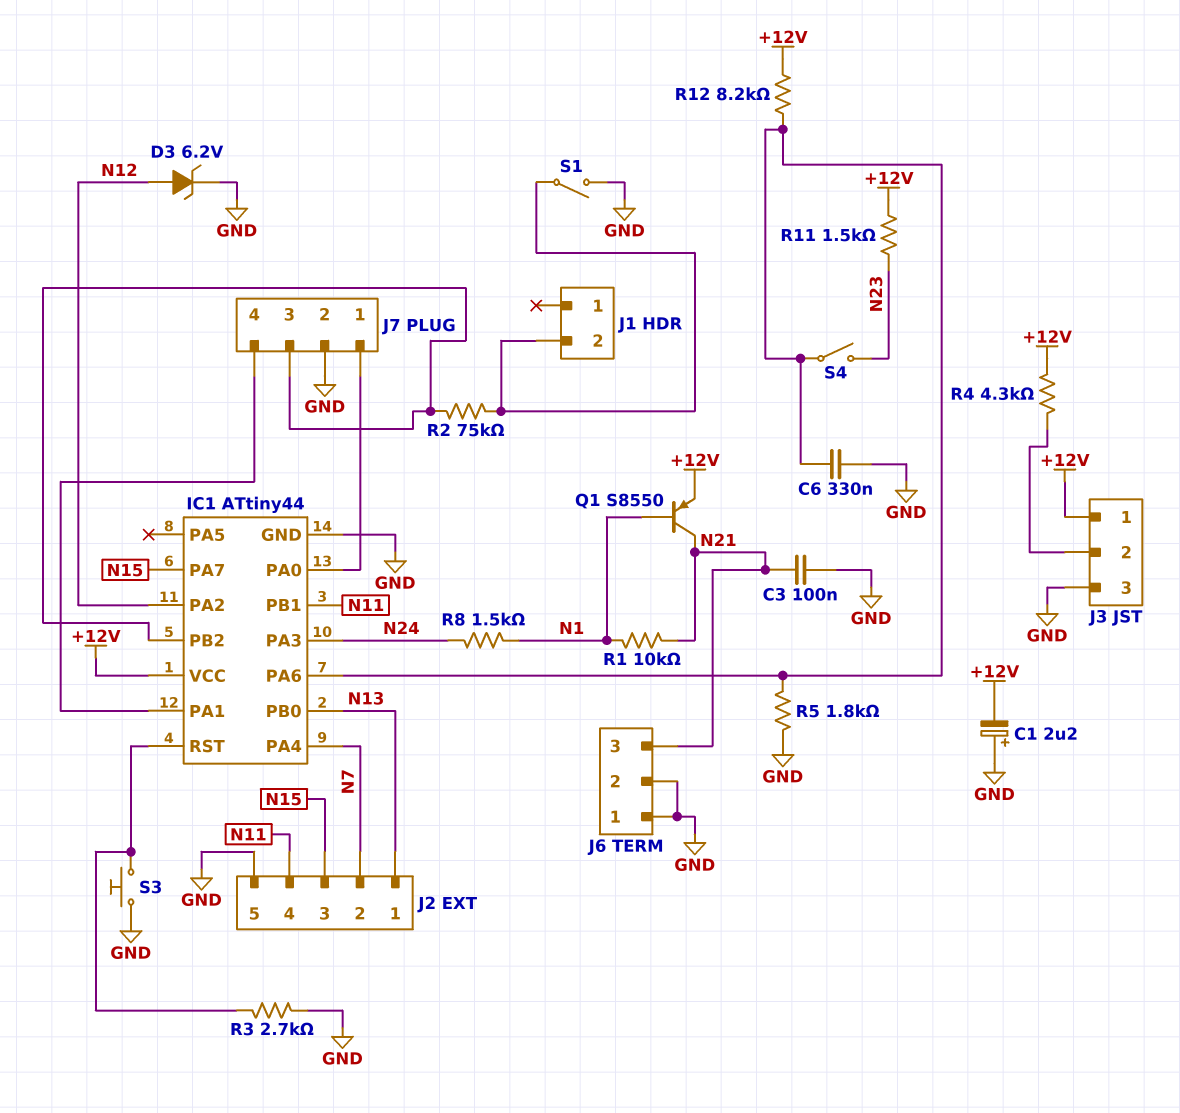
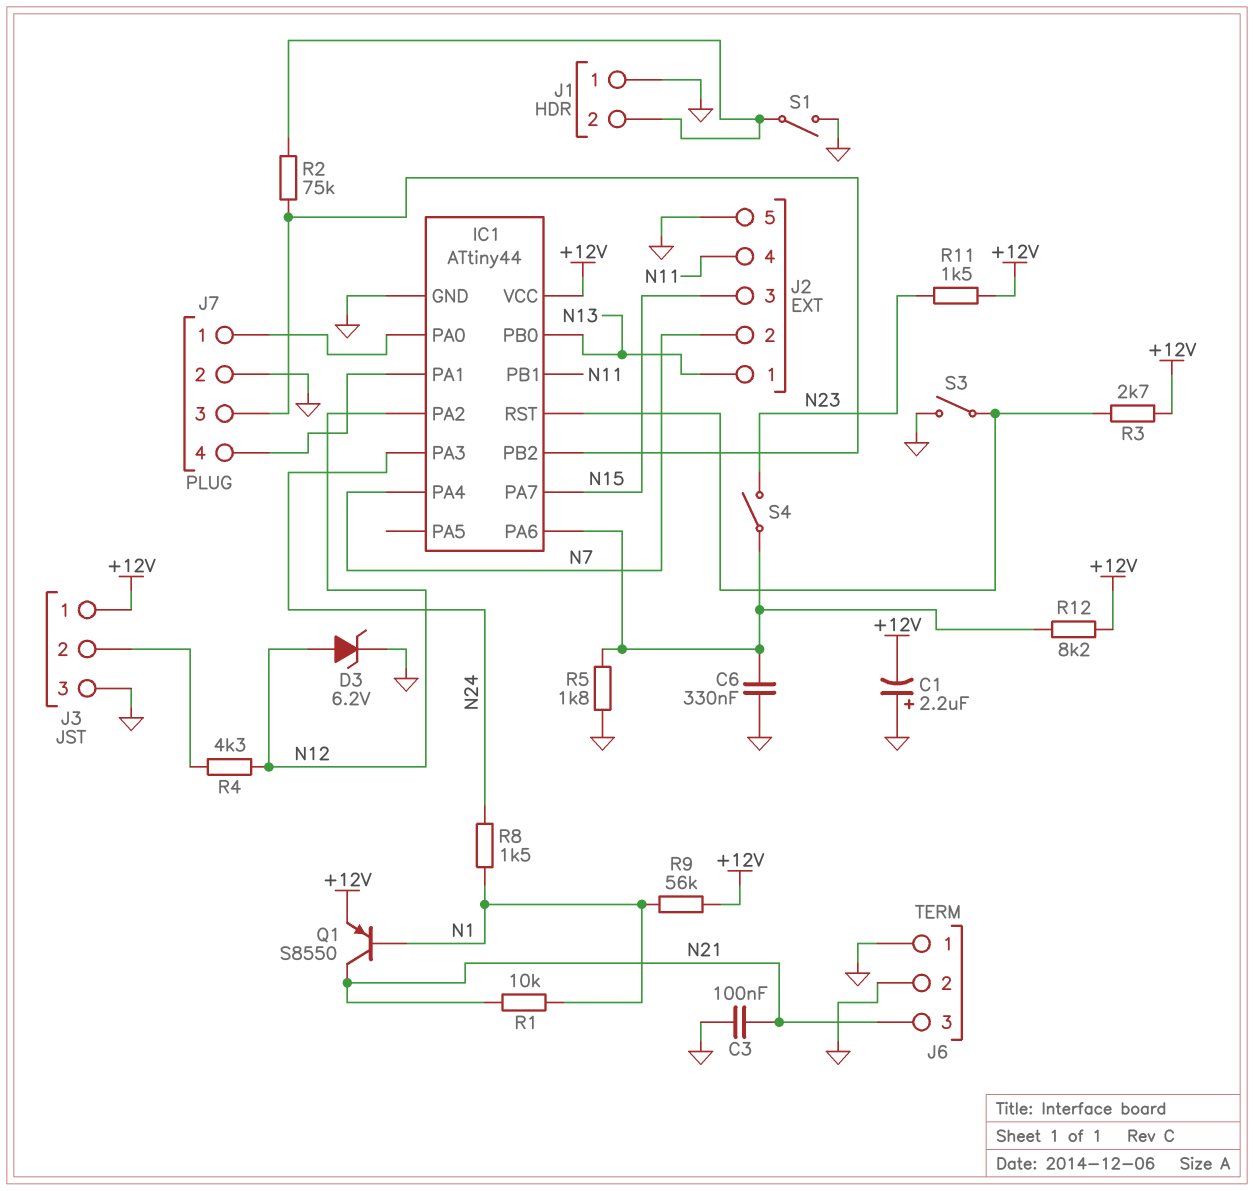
J1 pin 1: none -> GND
R3: 2.7k (GND, IC1/RST) -> 2.7k (+12V, IC1/RST)
R4: 4.3k (+12V, J3/2) -> 4.3k (J3/2, N12)
R9: none -> 56k (+12V, N1)
S3: button (GND, IC1/RST) -> switch (GND, IC1/RST)

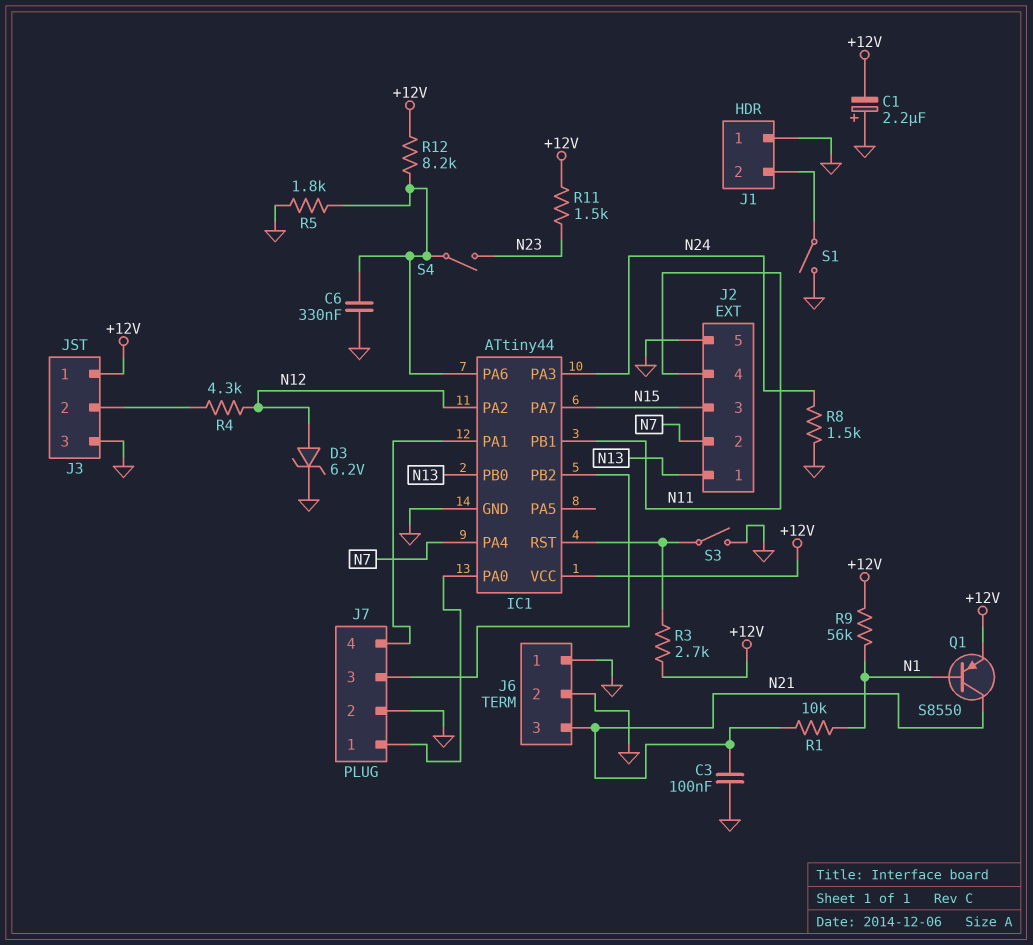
R2: 75k (IC1/PB2, J1/2) -> none
R8: 1.5k (N1, N24) -> 1.5k (GND, N24)

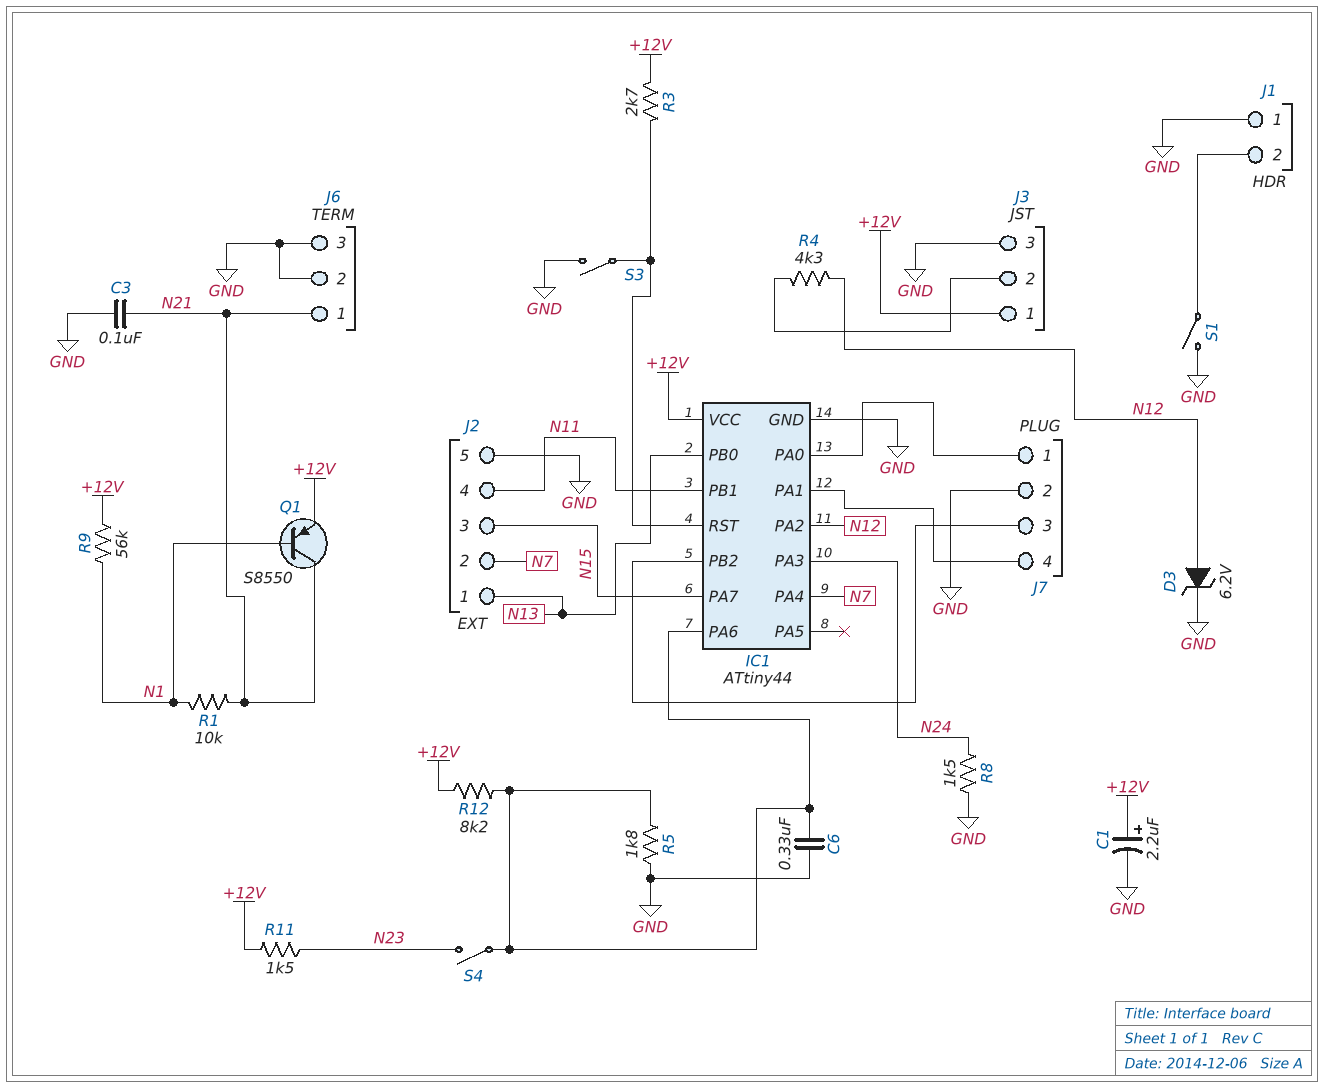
C1: 2.2uF (plus GND, minus +12V) -> 2.2uF (plus +12V, minus GND)
J6 pin 1: GND -> N21
J6 pin 3: N21 -> GND

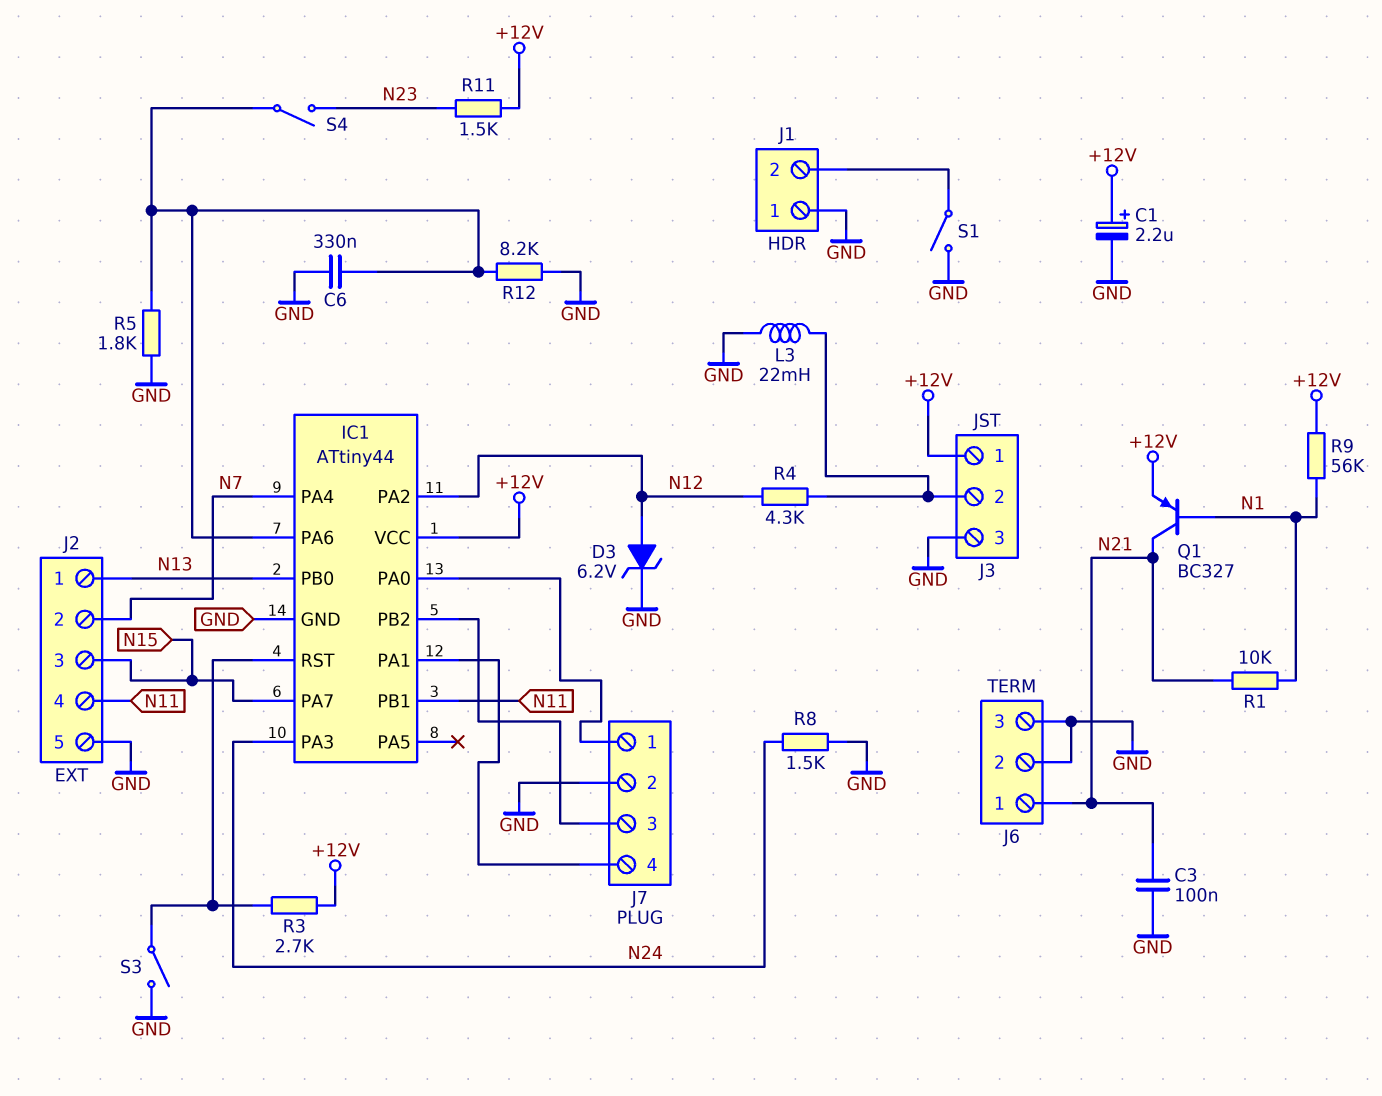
L3: none -> 22mH (GND, J3/2)
Q1: PNP S8550 (B N1, C N21, E +12V) -> PNP BC327 (B N1, C N21, E +12V)
R12: 8.2k (+12V, IC1/PA6) -> 8.2k (GND, IC1/PA6)

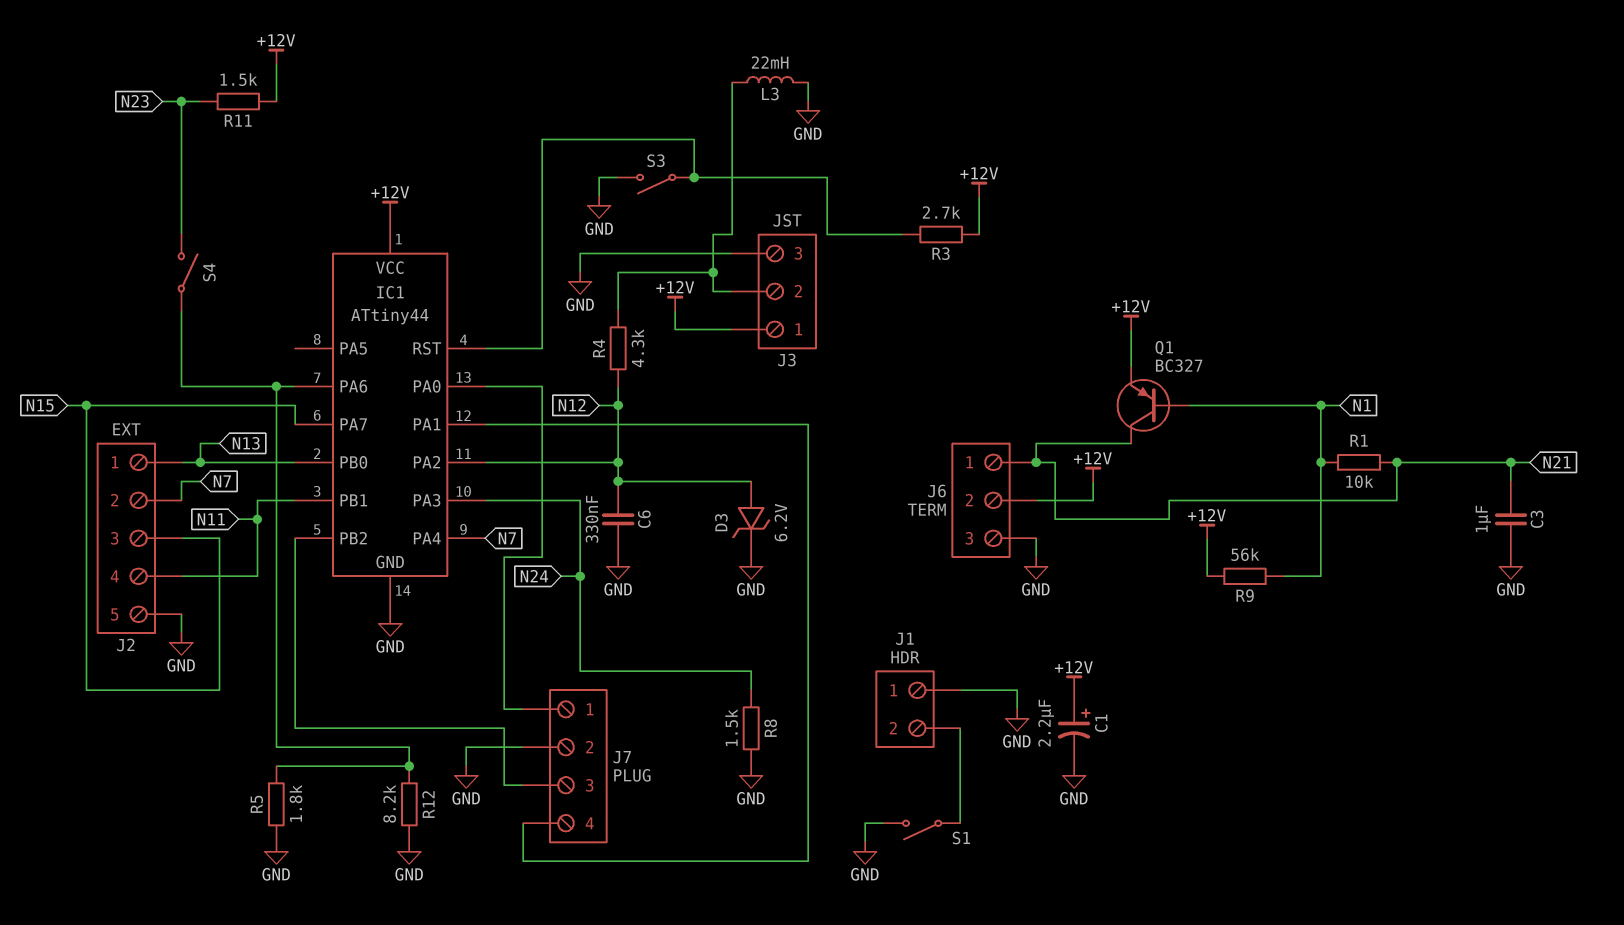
C3: 100nF (GND, N21) -> 1uF (GND, N21)
C6: 330nF (GND, IC1/PA6) -> 330nF (GND, N12)
J6 pin 2: GND -> +12V

